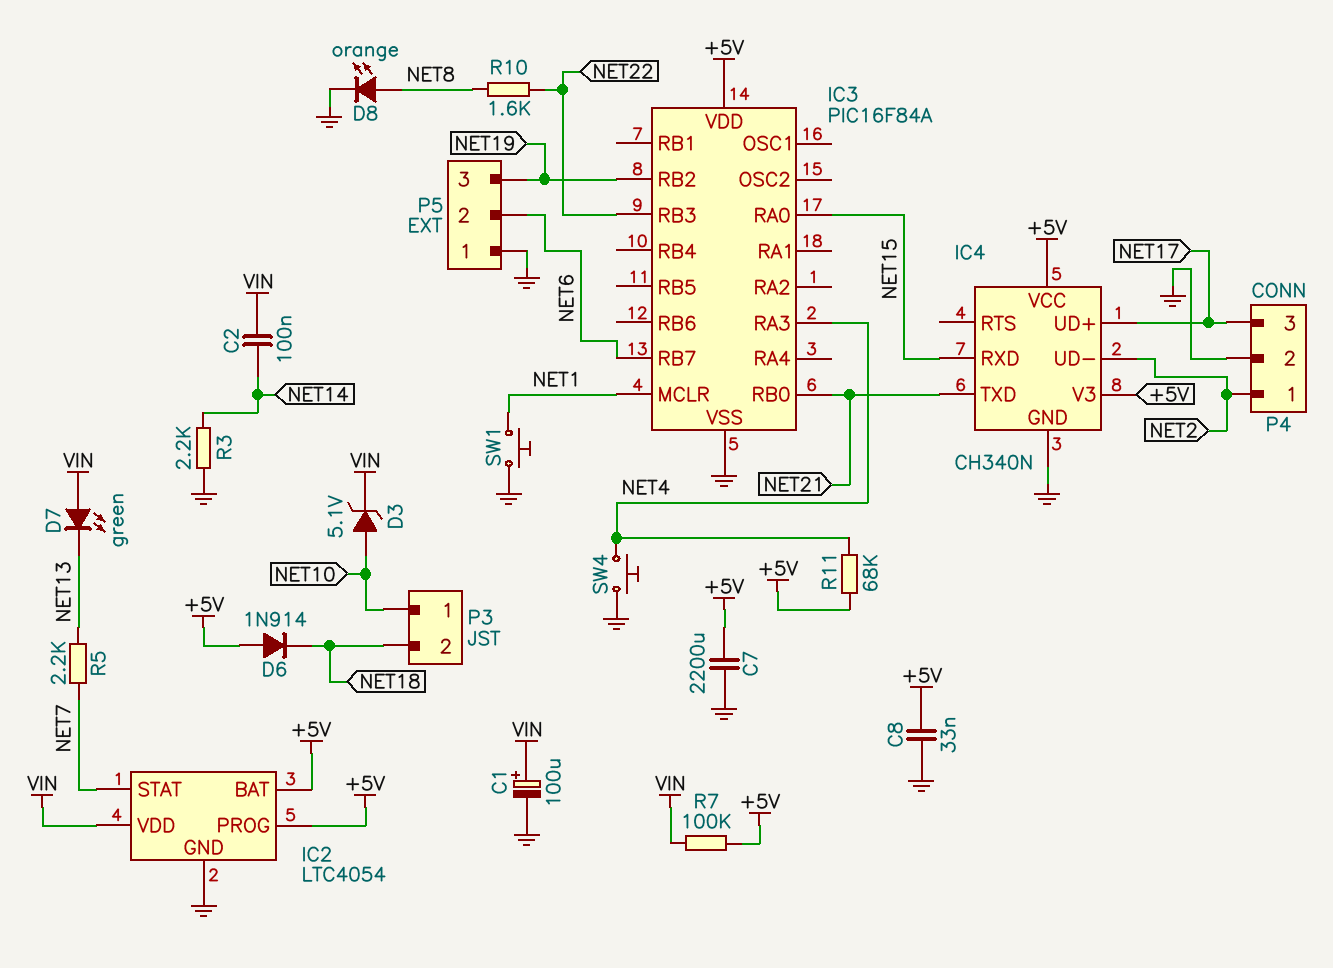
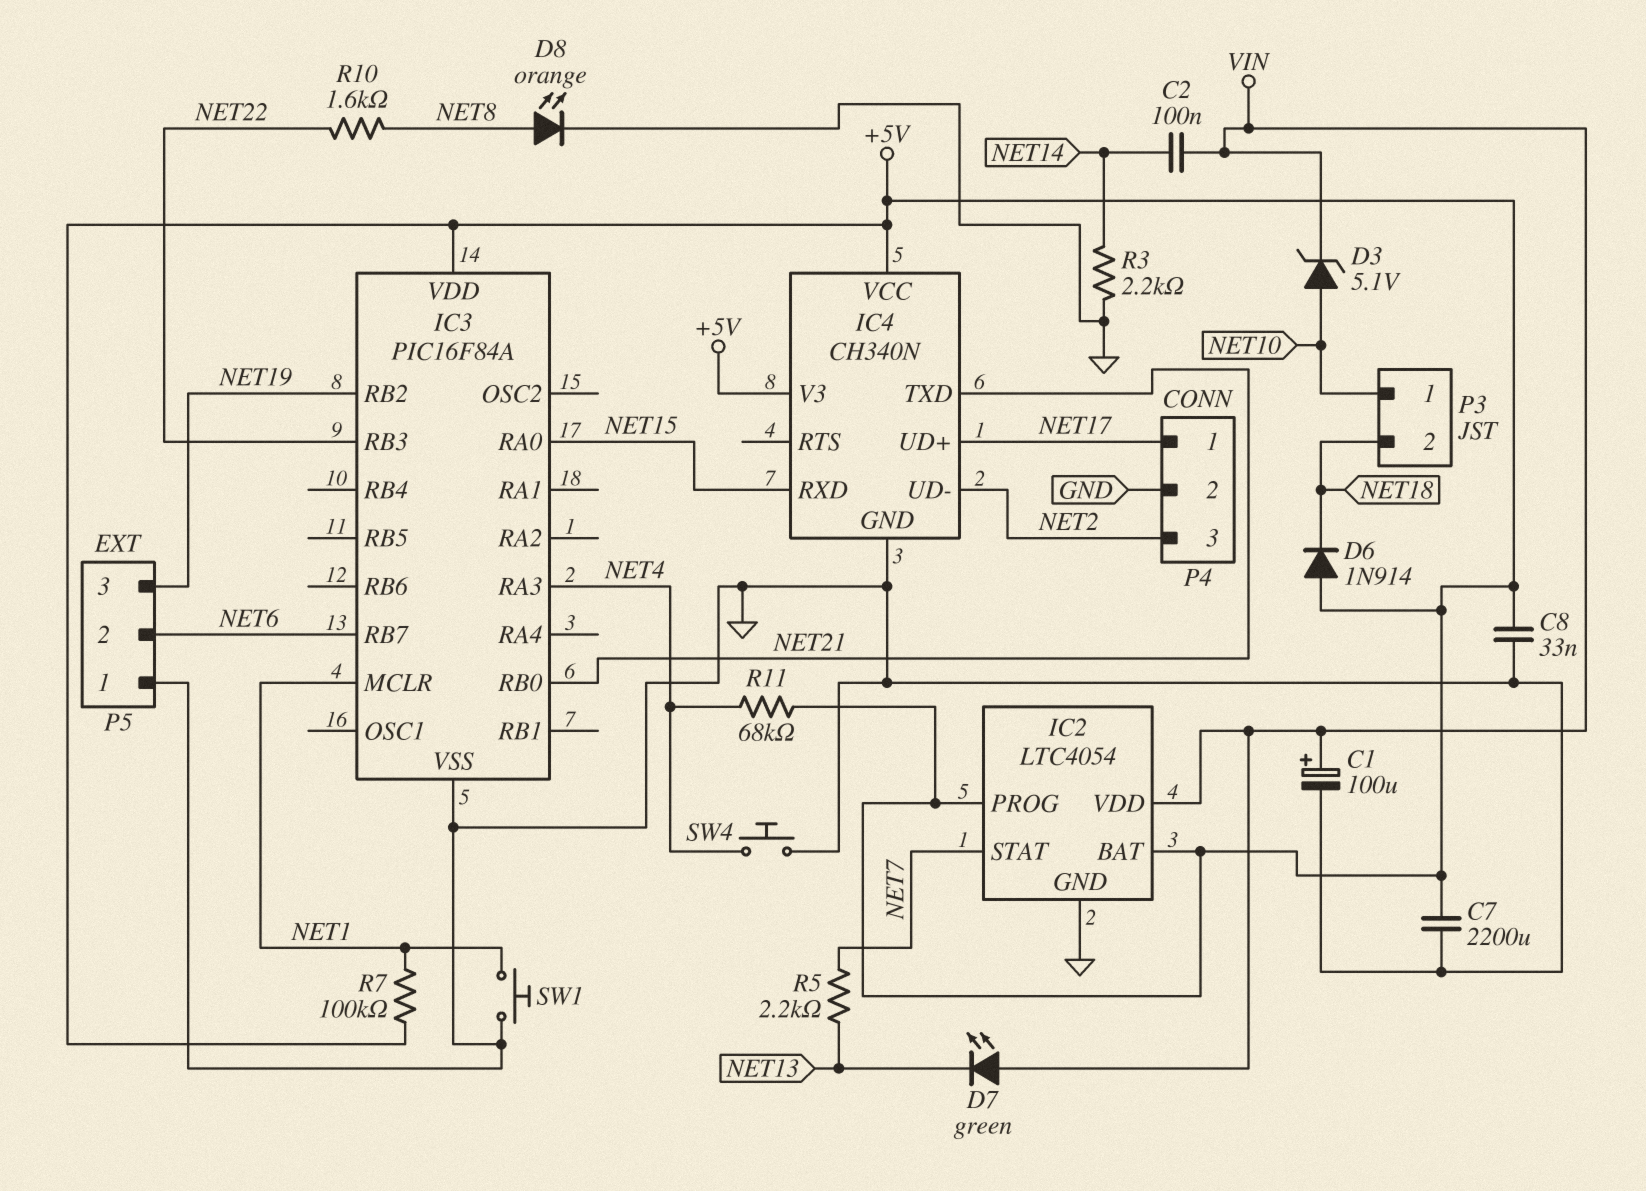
P4 pin 1: NET2 -> NET17
P4 pin 3: NET17 -> NET2
R7: 100k (+5V, VIN) -> 100k (+5V, NET1)

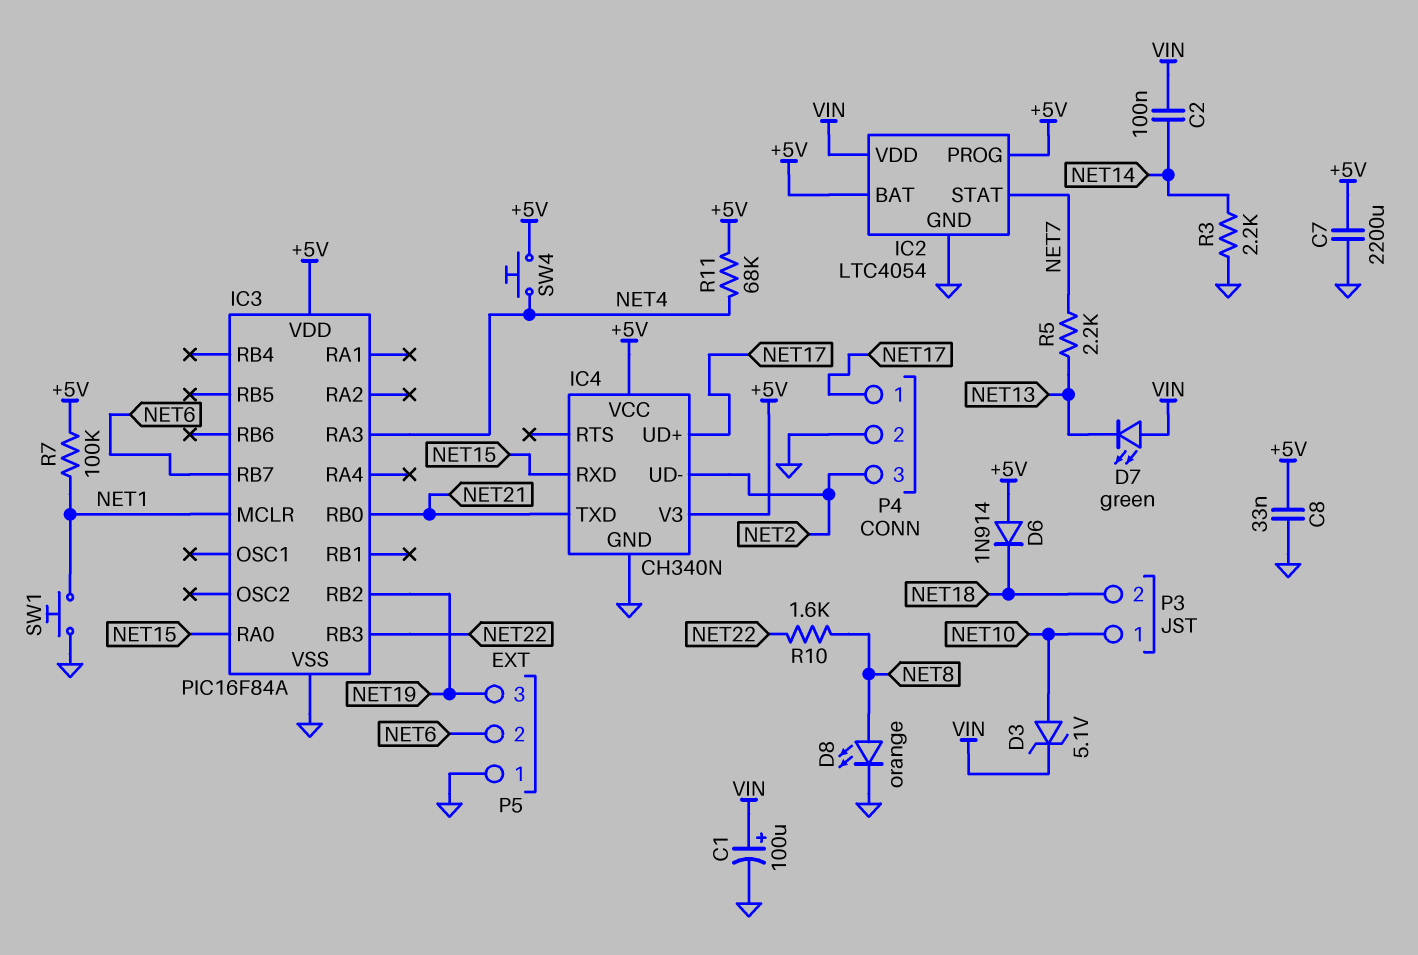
SW4: button (GND, NET4) -> button (+5V, NET4)

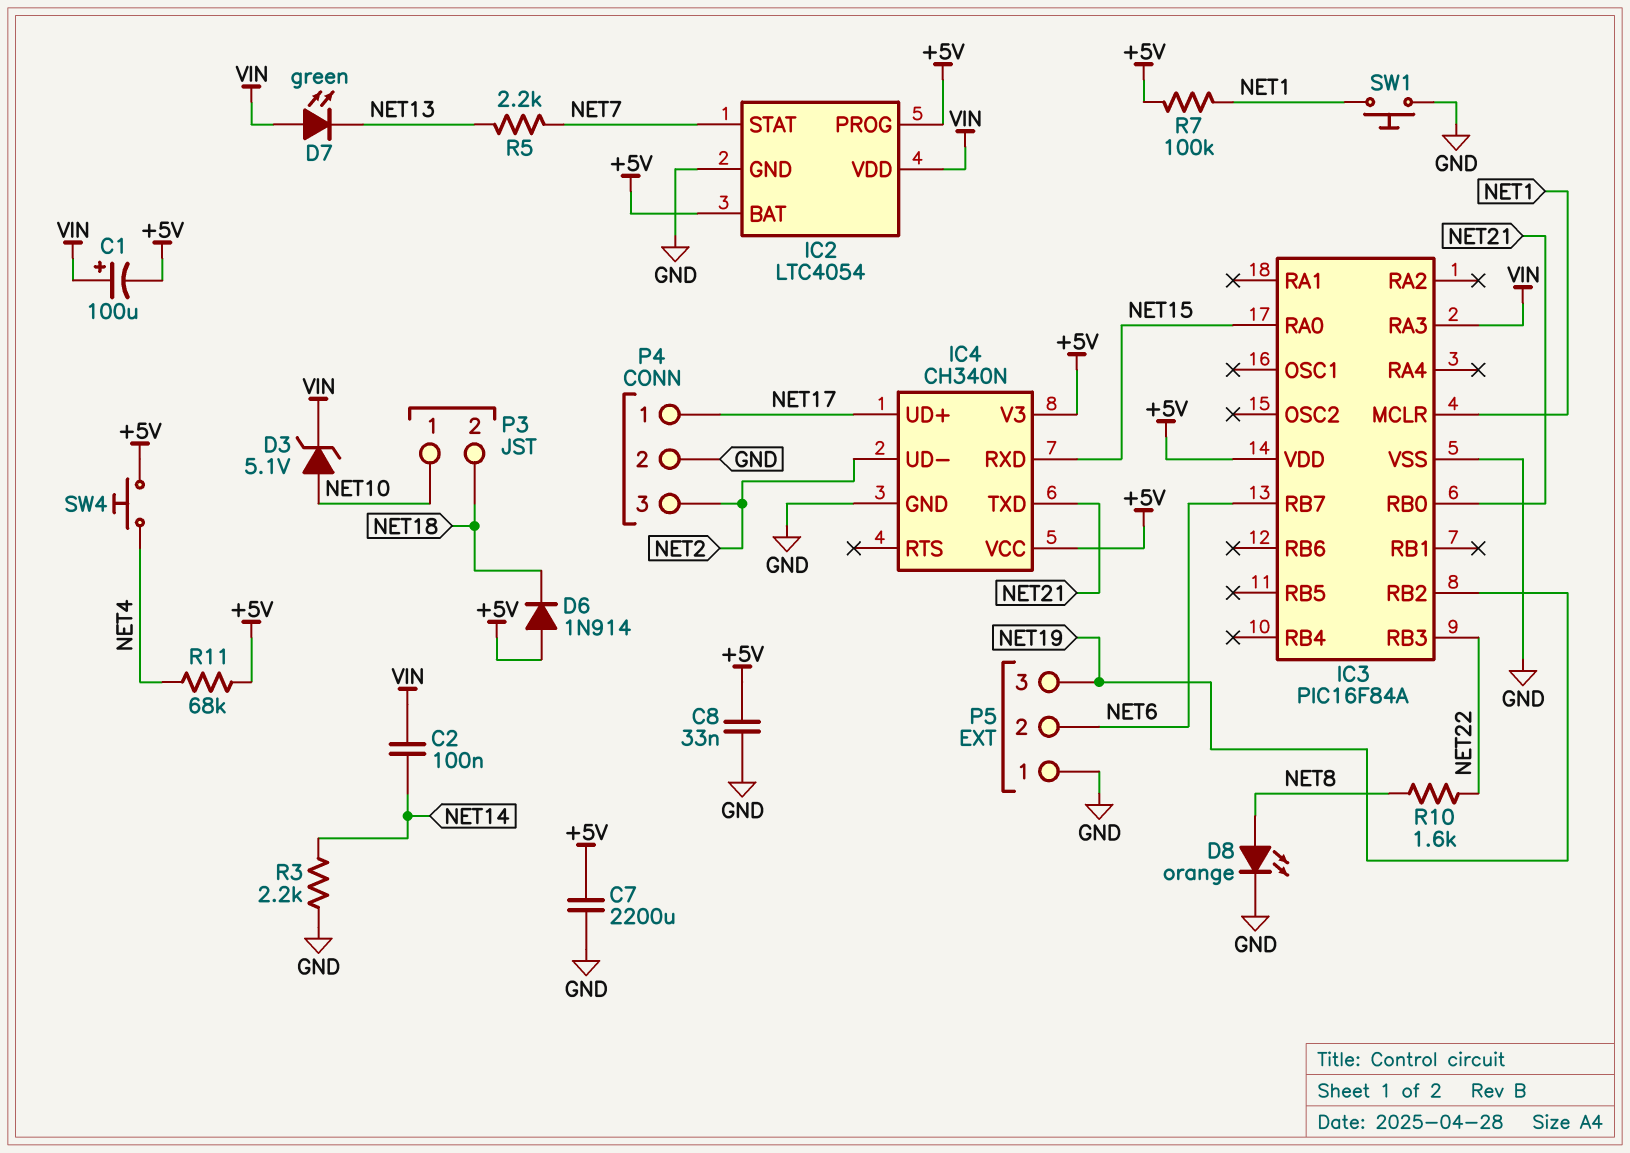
C1: 100uF (plus VIN, minus GND) -> 100uF (plus VIN, minus +5V)
IC3 pin RA3: NET4 -> VIN

